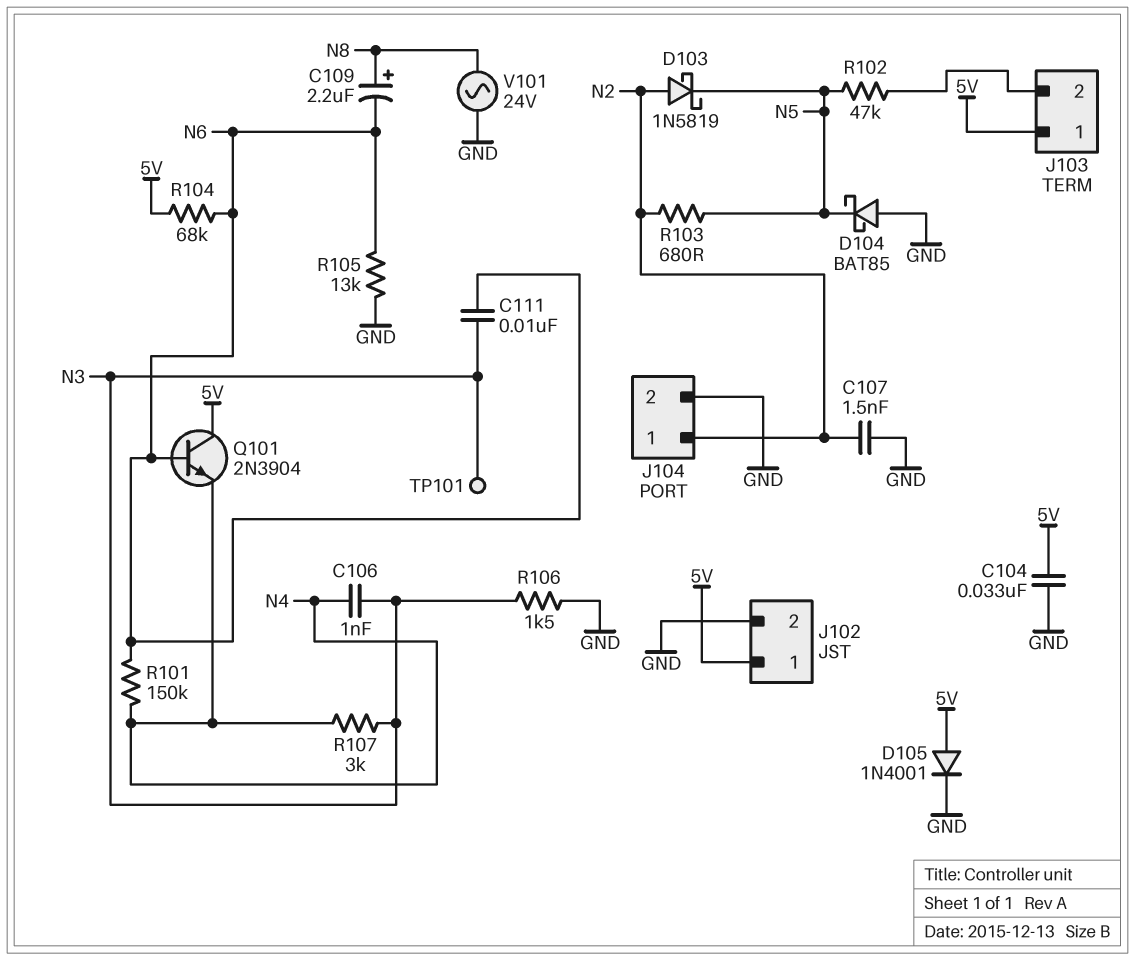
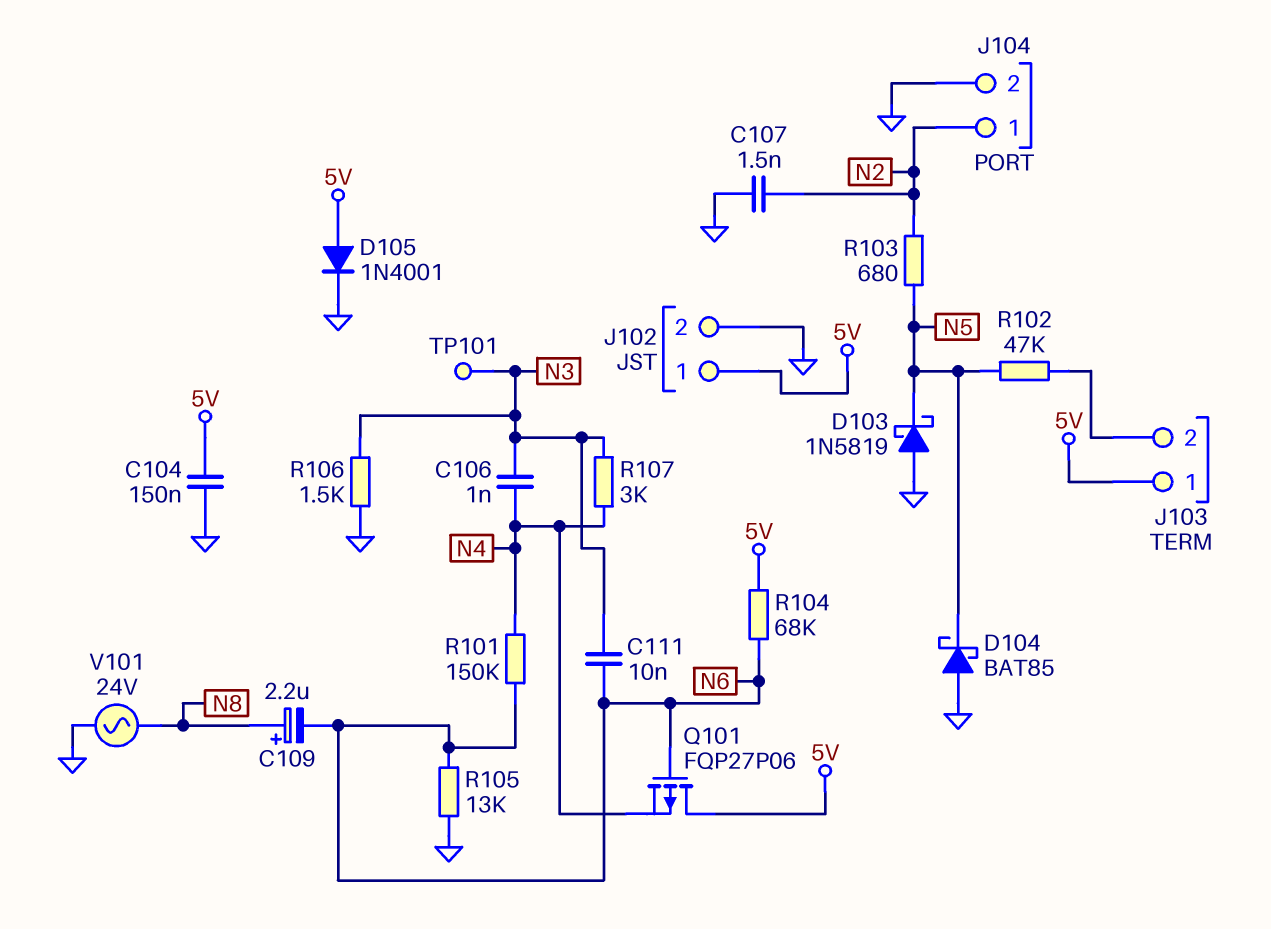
C104: 33nF (5V, GND) -> 150nF (5V, GND)
D103: schottky 1N5819 (A N2, K N5) -> schottky 1N5819 (A GND, K N5)
Q101: NPN 2N3904 (B N6, C 5V, E N4) -> PMOS FQP27P06 (G N6, D 5V, S N4)

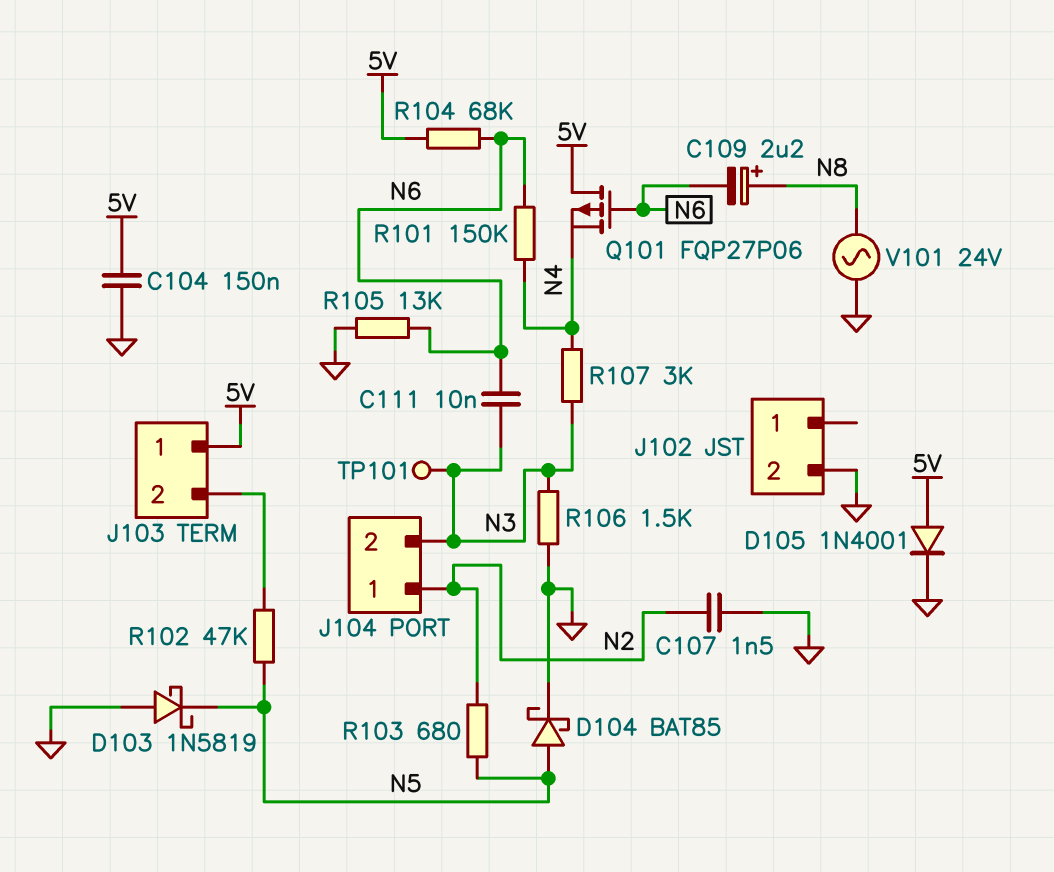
C106: 1nF (N3, N4) -> none
D104: schottky BAT85 (A GND, K N5) -> schottky BAT85 (A N5, K GND)
J102 pin 1: 5V -> none
J104 pin 2: GND -> N3

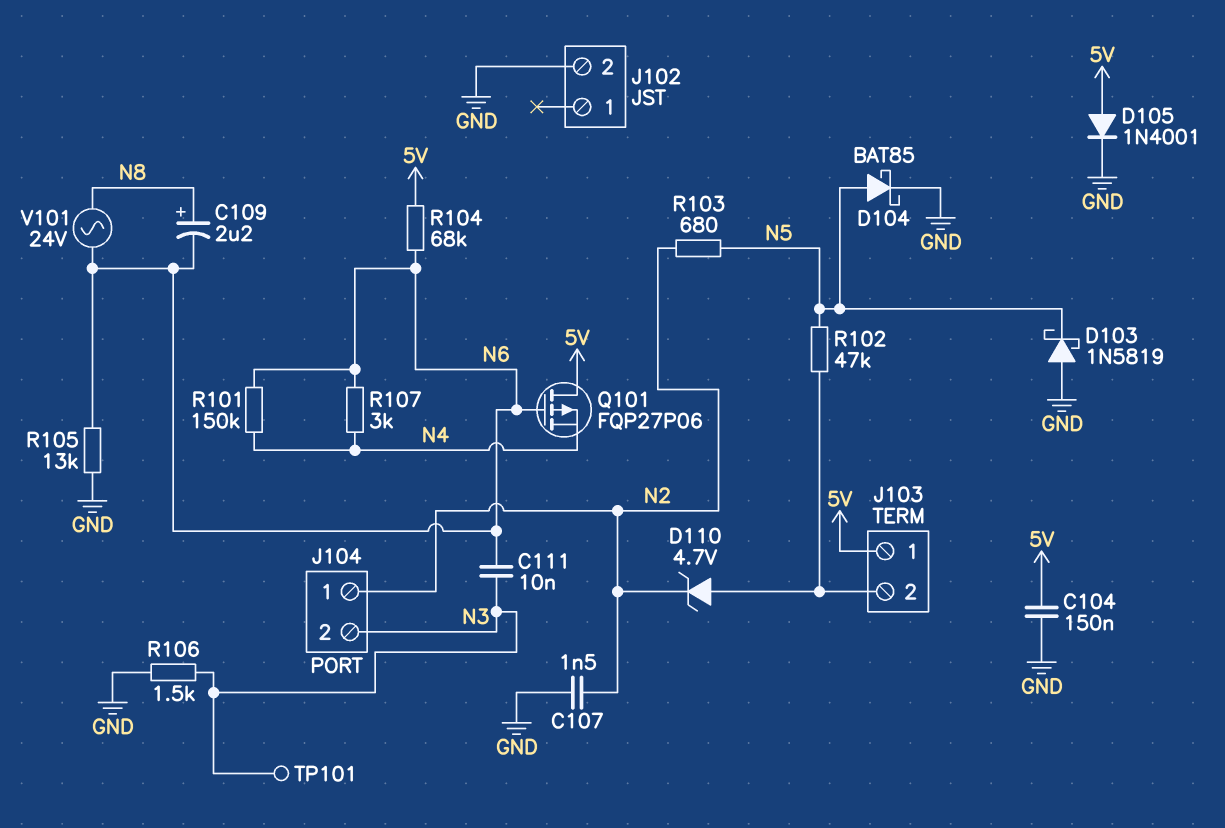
D110: none -> zener 4.7V (A J103/2, K N2)
R107: 3k (N3, N4) -> 3k (N4, N6)
V101: AC 24V (GND, N8) -> AC 24V (N6, N8)

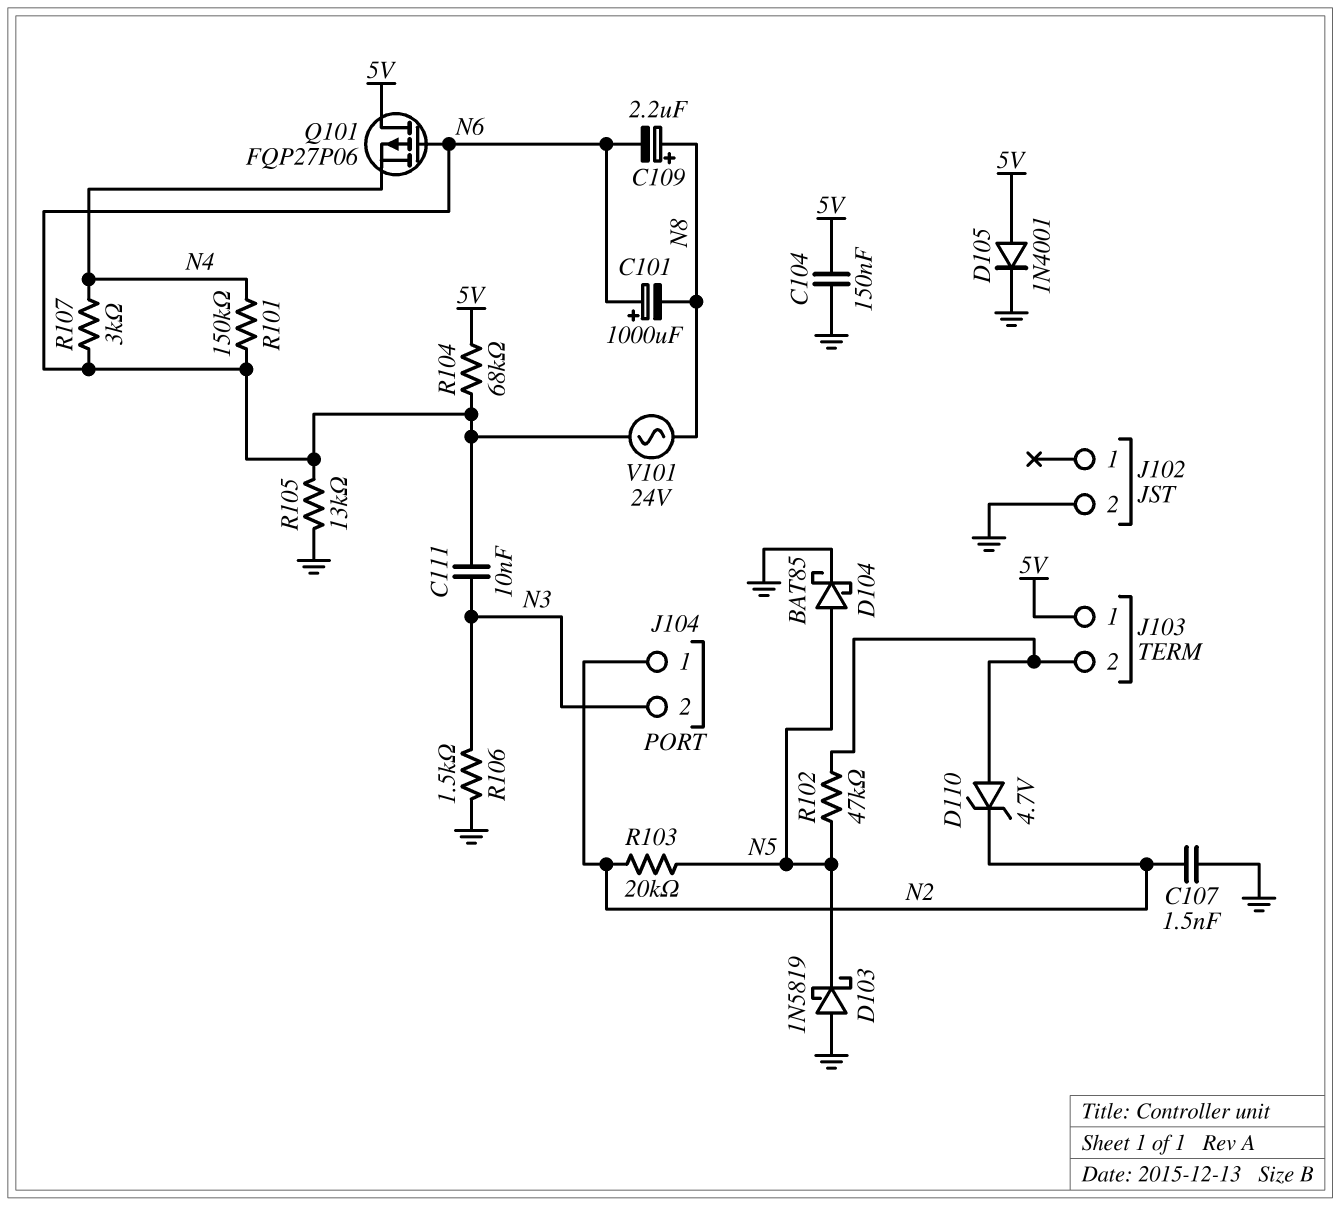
C101: none -> 1000uF (plus N6, minus N8)
R103: 680 (N2, N5) -> 20k (N2, N5)
TP101: test point (N3) -> none

